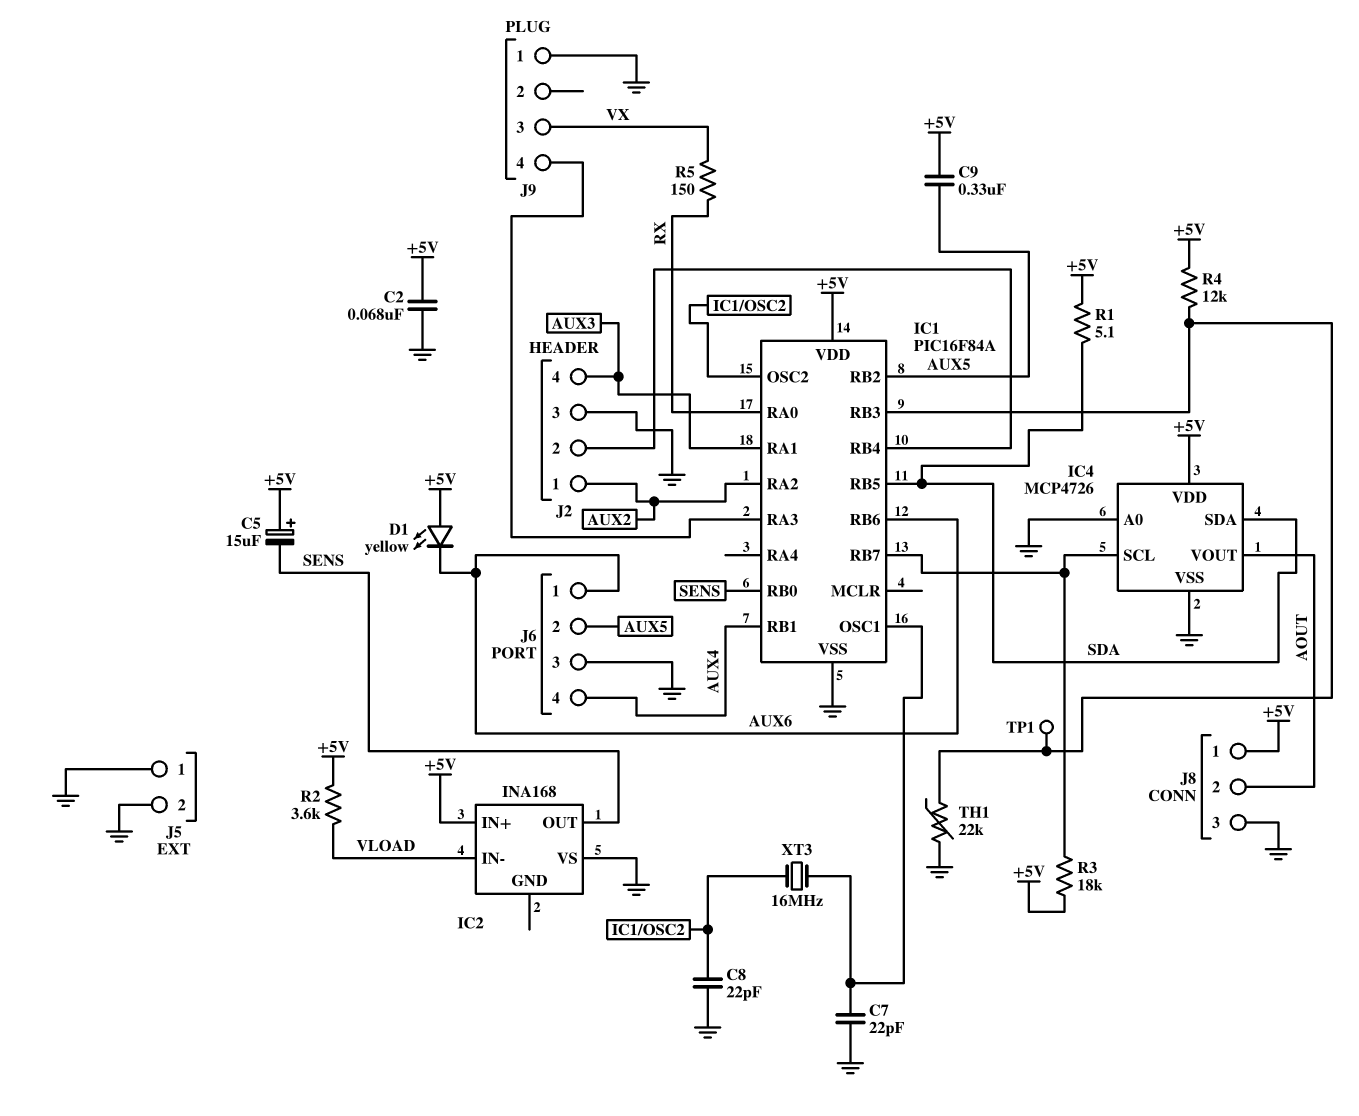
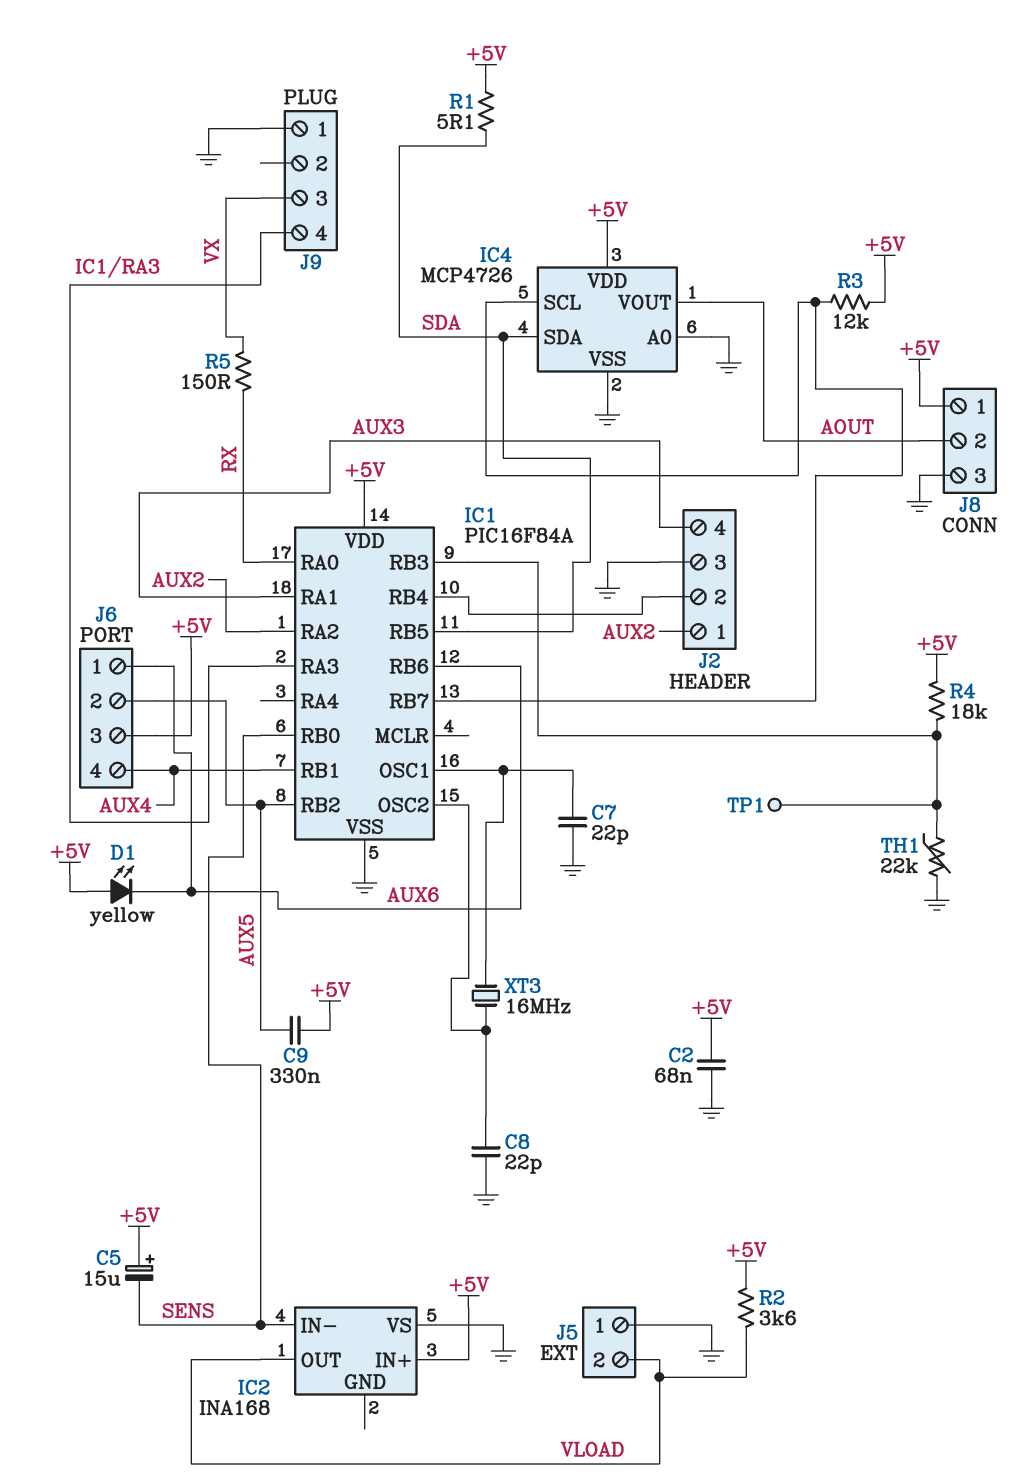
IC2 pin IN-: VLOAD -> SENS
IC2 pin OUT: SENS -> VLOAD
J5 pin 2: GND -> VLOAD
J6 pin 3: GND -> +5V
R3: 18k (+5V, IC1/RB7) -> 12k (+5V, IC1/RB7)
R4: 12k (+5V, IC1/RB3) -> 18k (+5V, IC1/RB3)

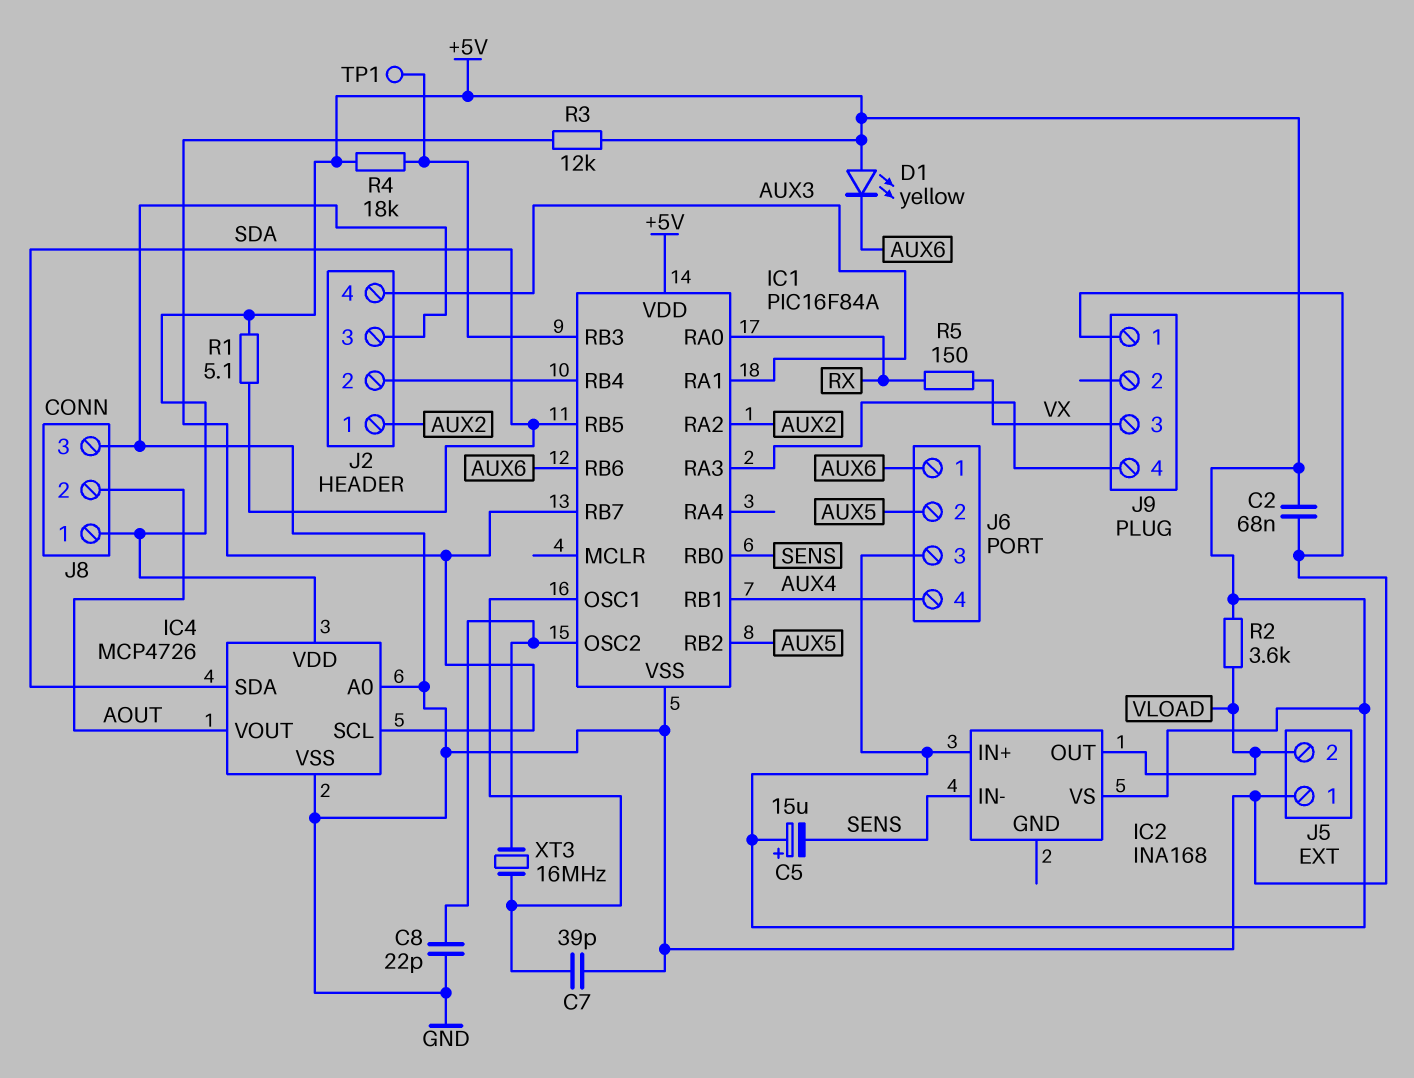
C7: 22pF (GND, IC1/OSC1) -> 39pF (GND, IC1/OSC1)
C9: 330nF (+5V, AUX5) -> none
IC2 pin VS: GND -> +5V
TH1: 22k (GND, IC1/RB3) -> none

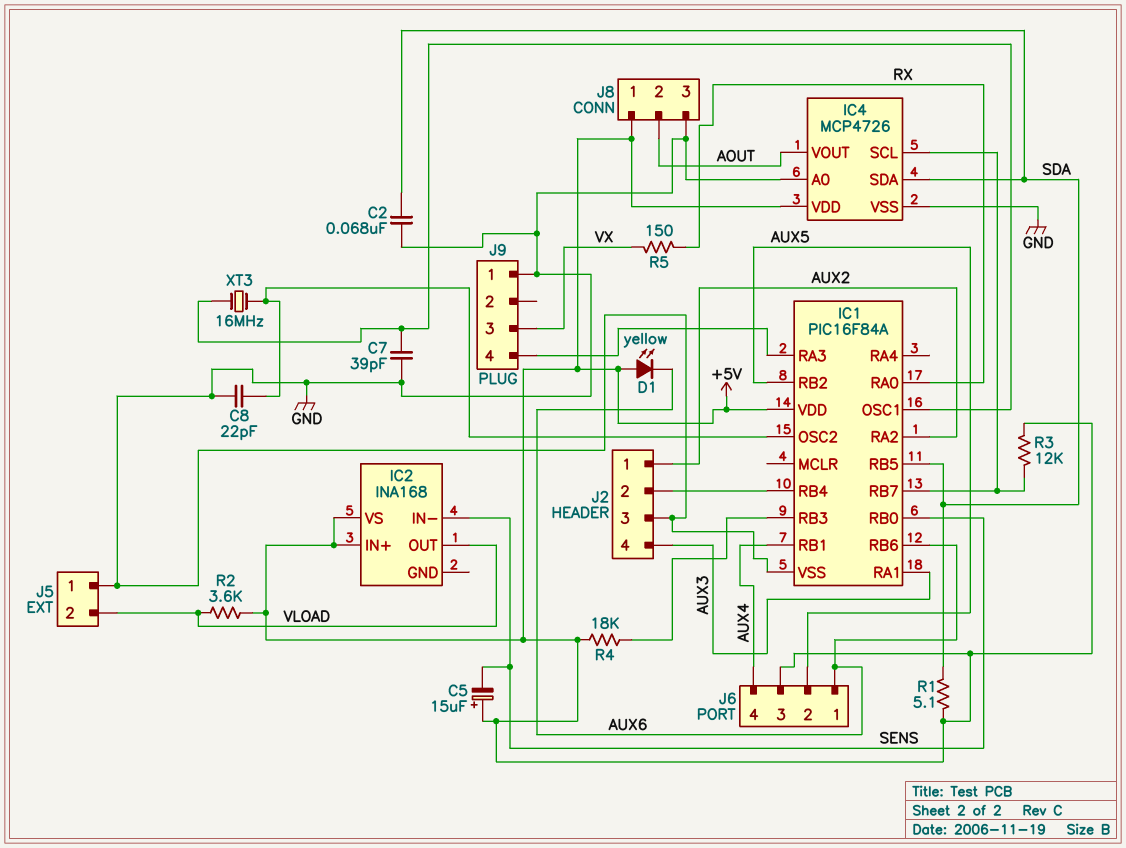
C2: 68nF (+5V, GND) -> 68nF (GND, SDA)
TP1: test point (IC1/RB3) -> none

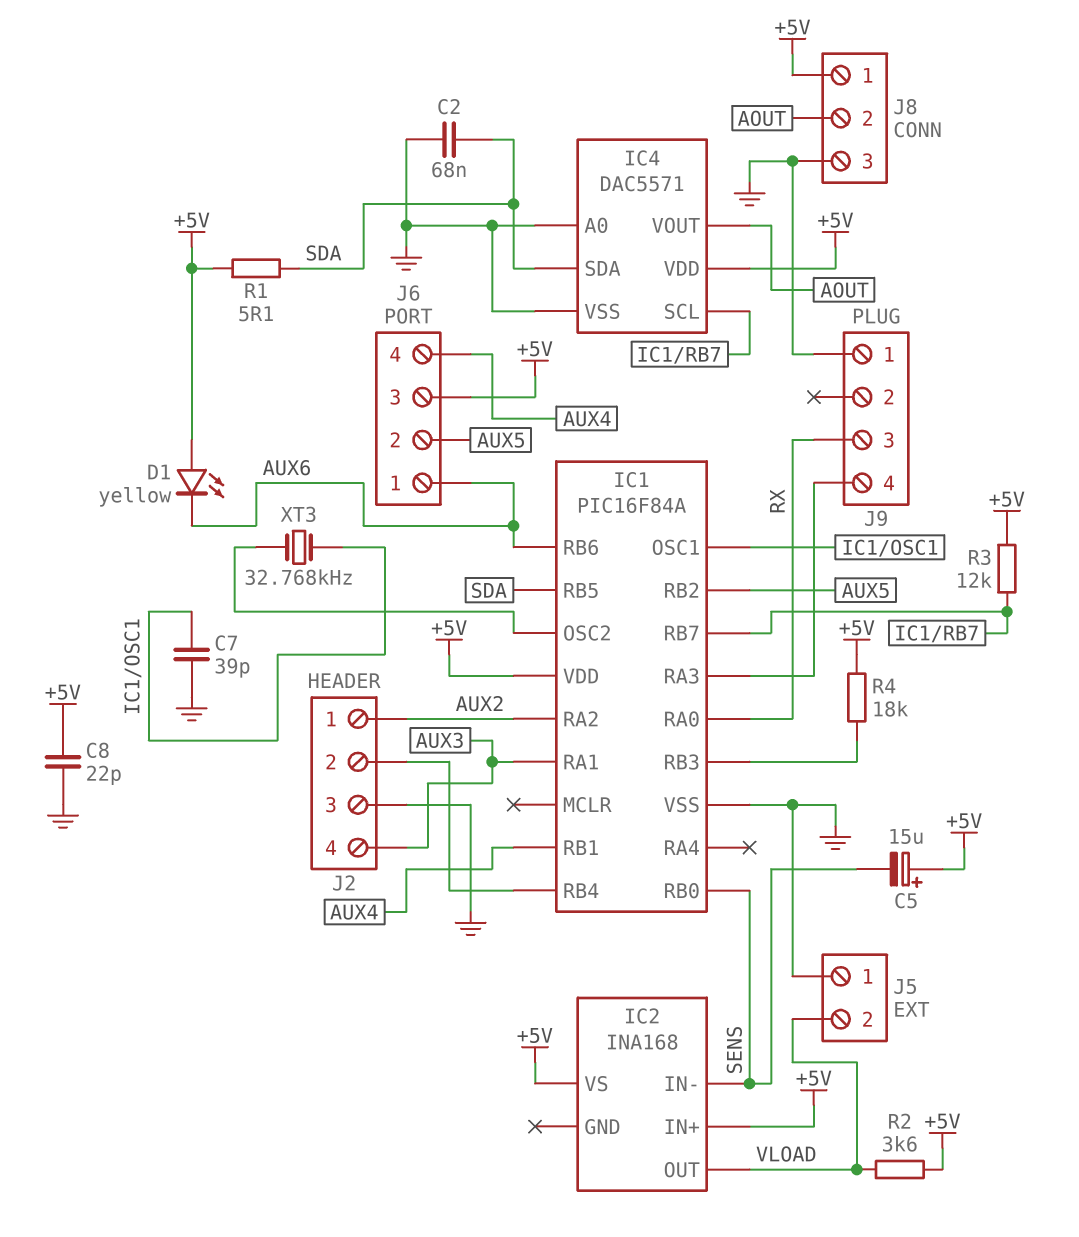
C8: 22pF (GND, IC1/OSC2) -> 22pF (+5V, GND)
IC4: MCP4726 -> DAC5571
J9 pin 3: VX -> RX
R5: 150 (RX, VX) -> none
XT3: 16MHz (IC1/OSC1, IC1/OSC2) -> 32.768kHz (IC1/OSC1, IC1/OSC2)

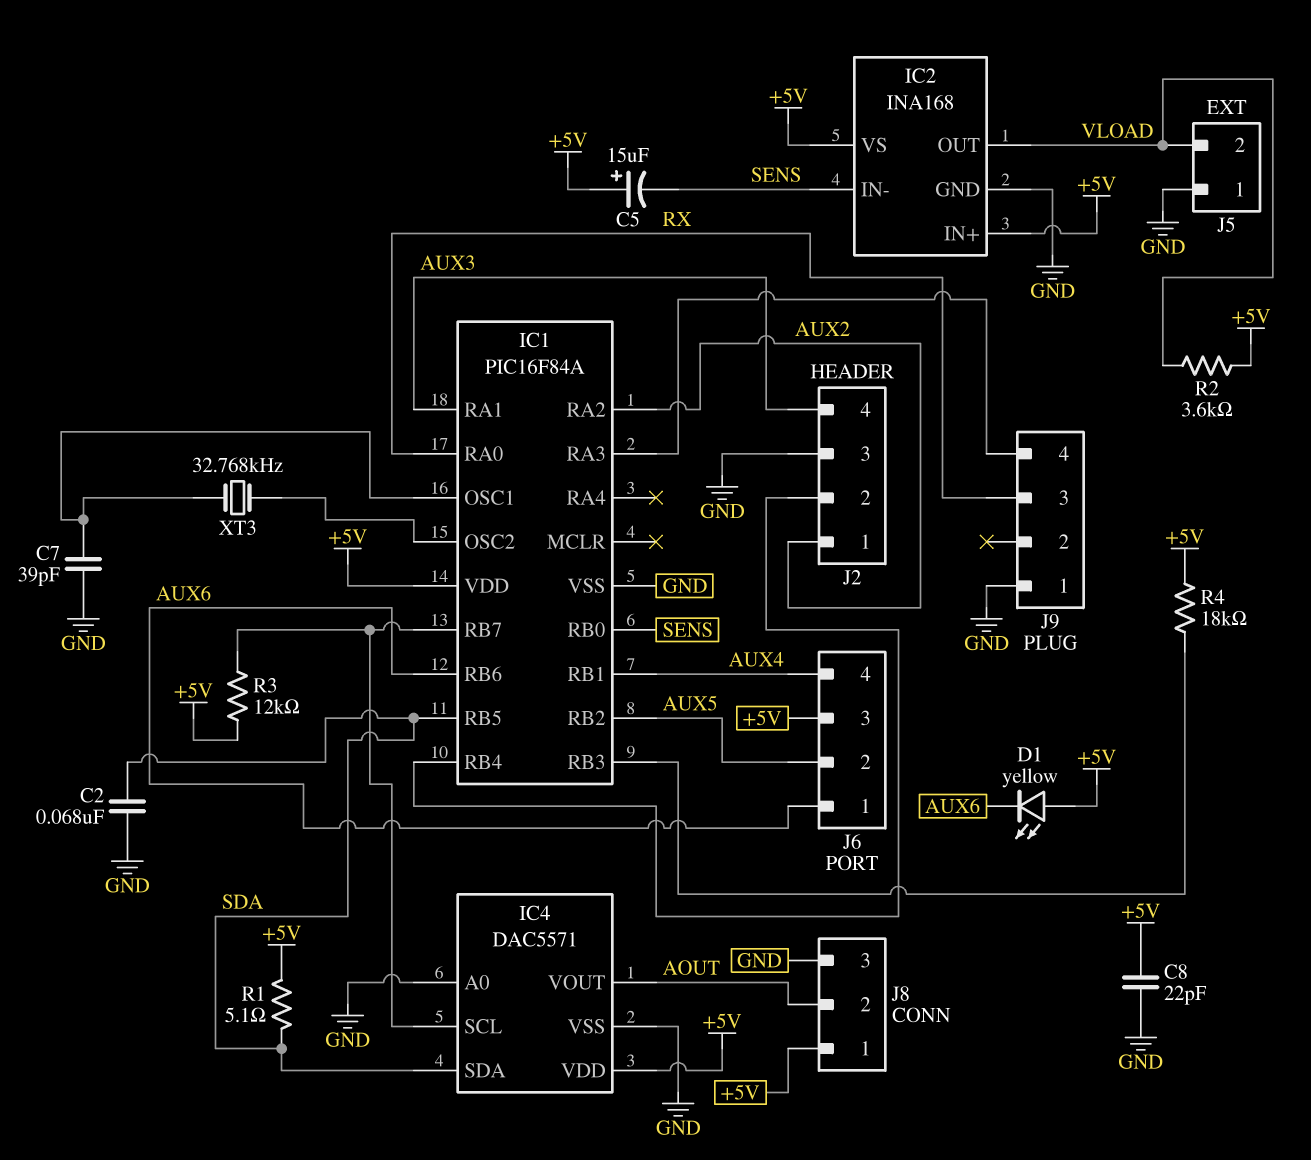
IC2 pin GND: none -> GND

